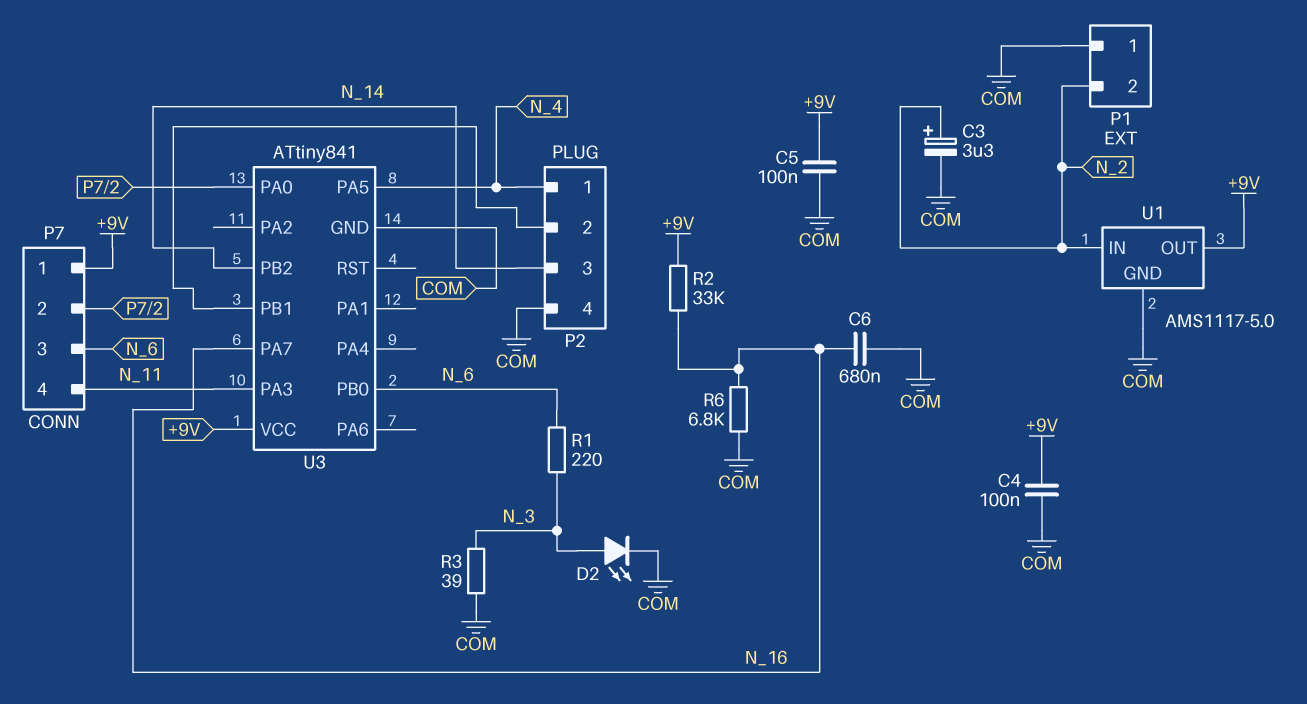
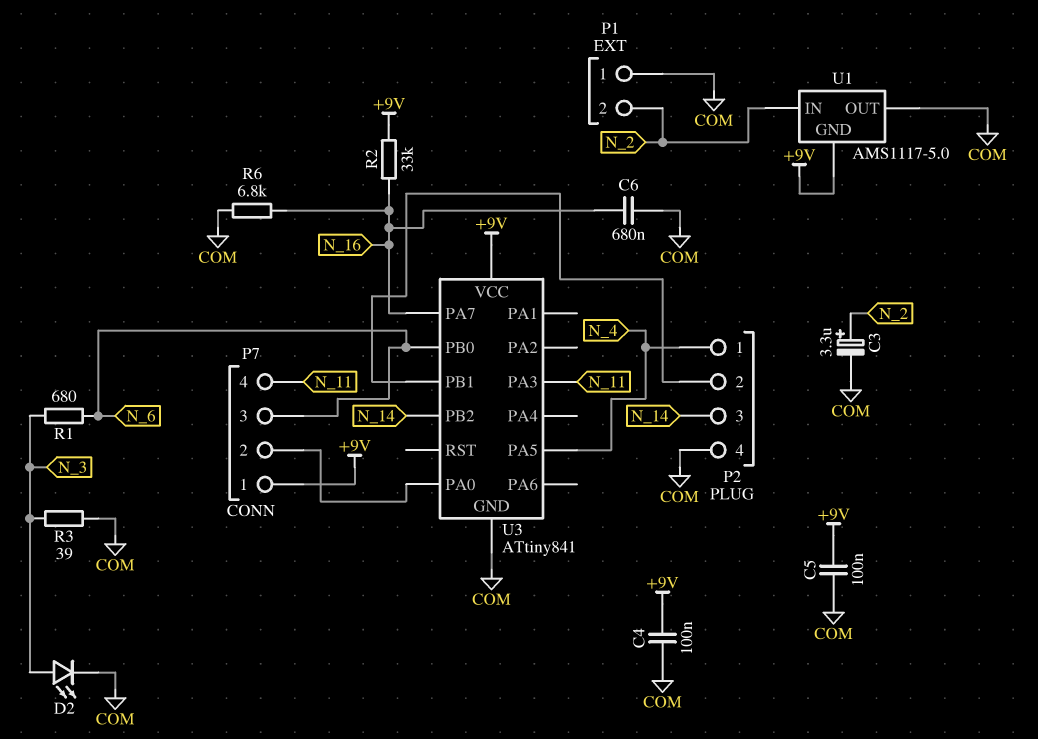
R1: 220 (N_3, N_6) -> 680 (N_3, N_6)
U1 pin GND: COM -> +9V
U1 pin OUT: +9V -> COM

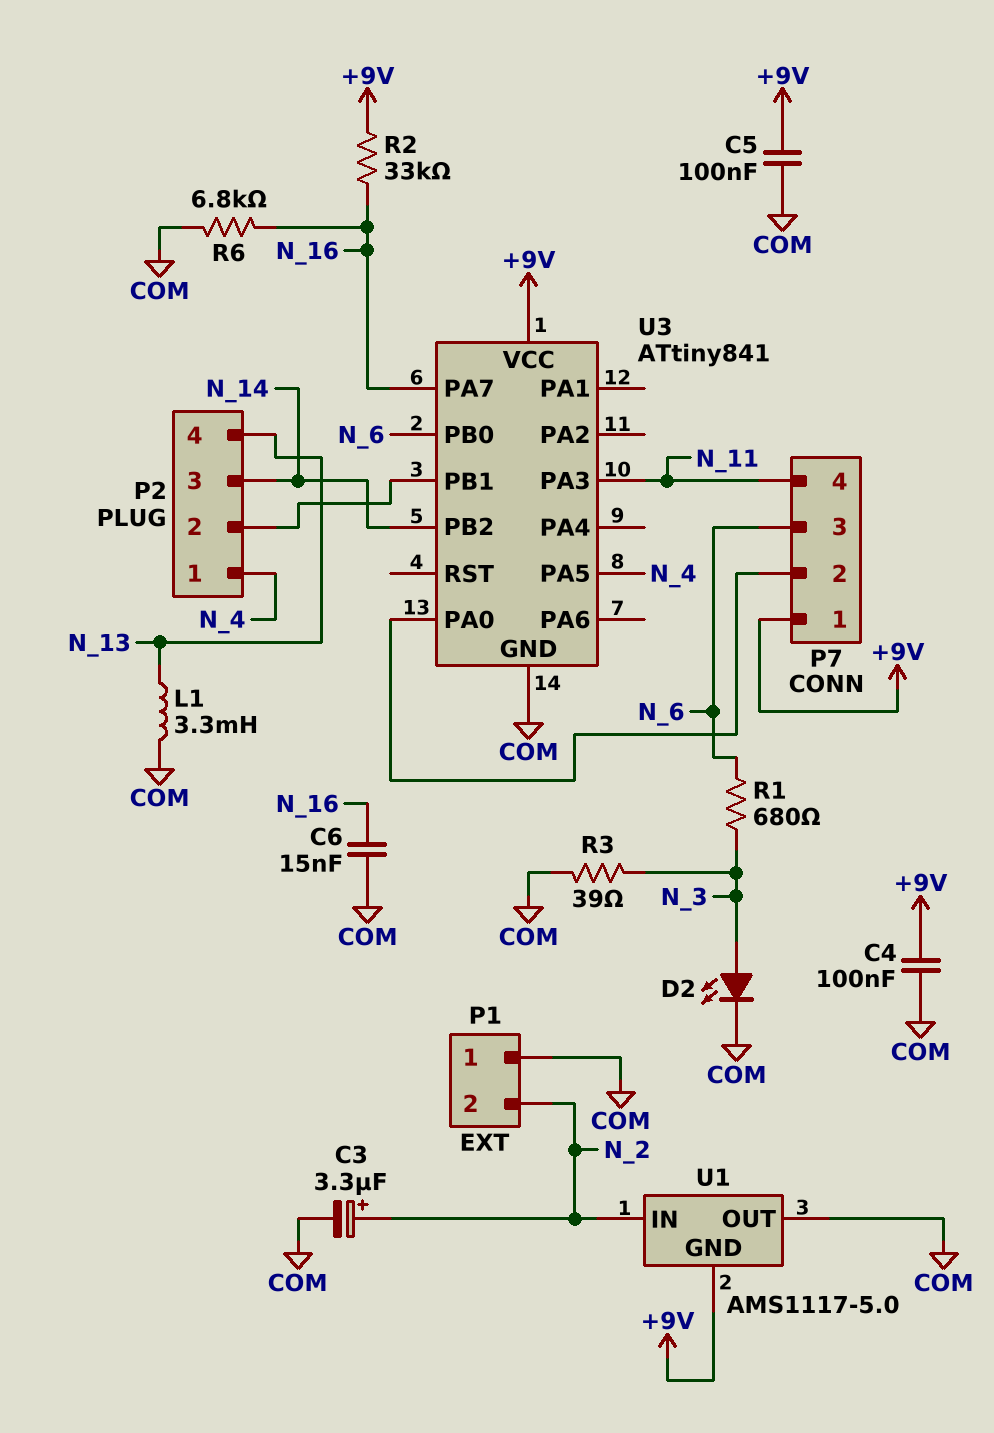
C6: 680nF (COM, N_16) -> 15nF (COM, N_16)
L1: none -> 3.3mH (COM, N_13)
P2 pin 4: COM -> N_13

